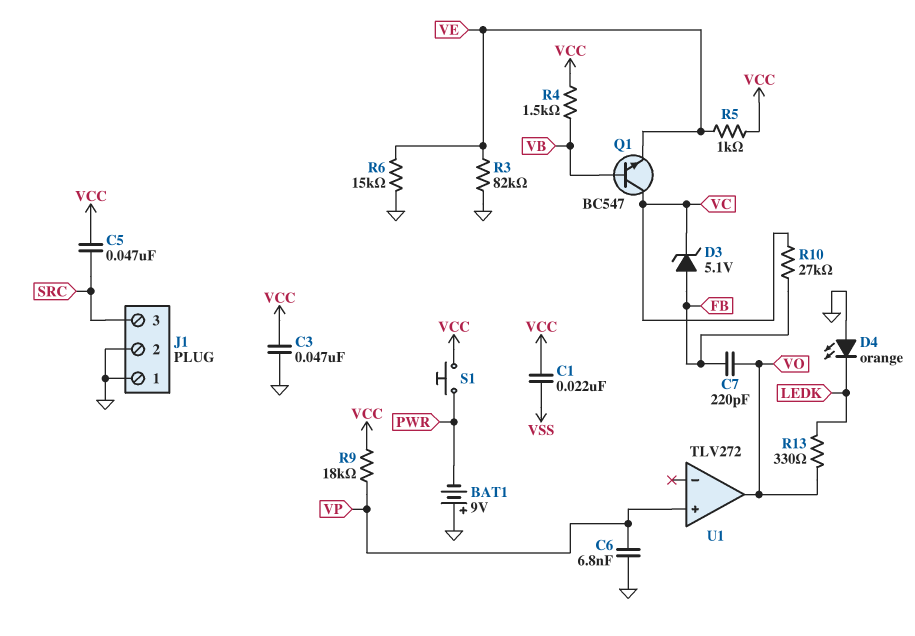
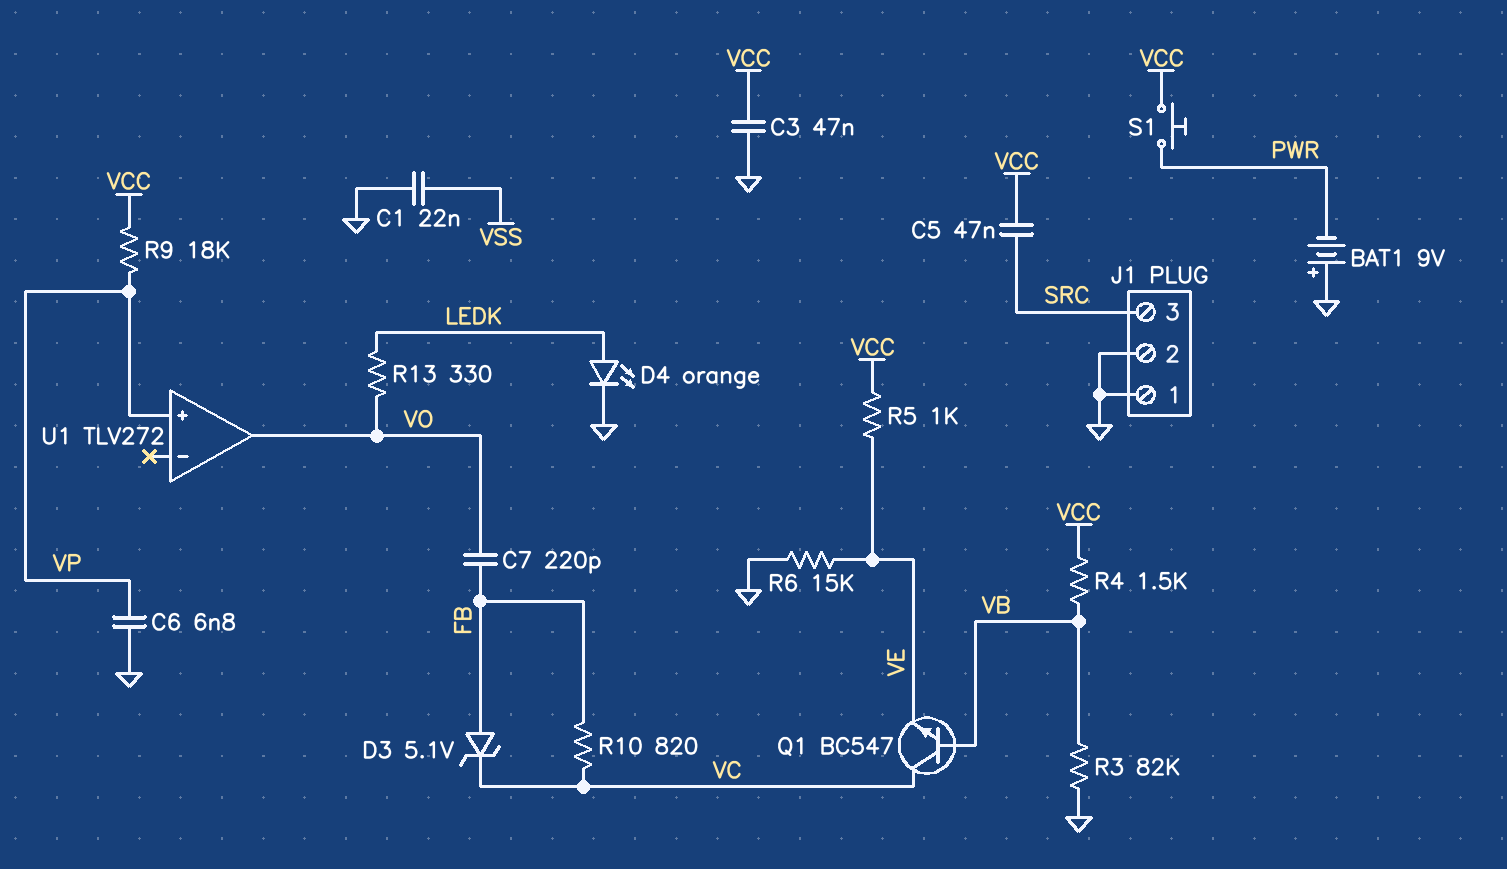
C1: 22nF (VCC, VSS) -> 22nF (GND, VSS)
D4: LED orange (A GND, K LEDK) -> LED orange (A LEDK, K GND)
R3: 82k (GND, VE) -> 82k (GND, VB)
R10: 27k (FB, VC) -> 820 (FB, VC)

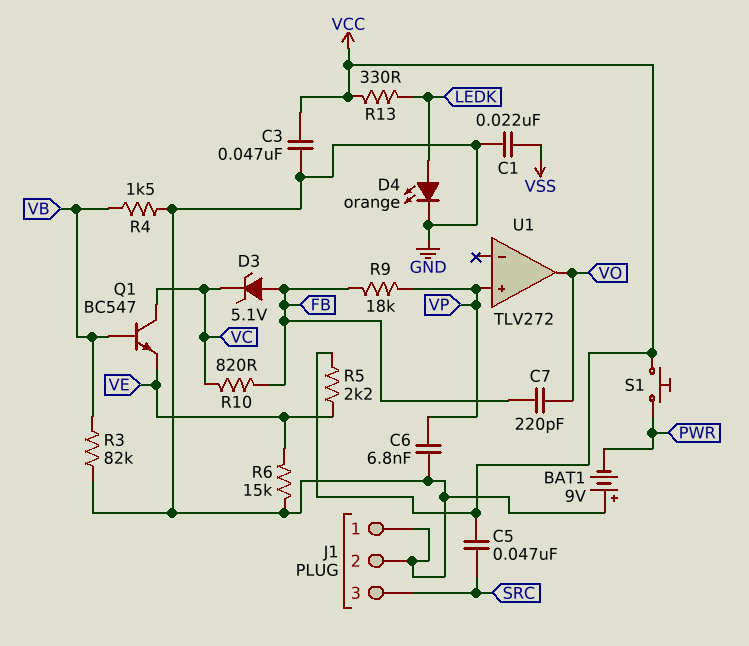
R4: 1.5k (VB, VCC) -> 1.5k (GND, VB)
R5: 1k (VCC, VE) -> 2.2k (VCC, VE)
R9: 18k (VCC, VP) -> 18k (FB, VP)
R13: 330 (LEDK, VO) -> 330 (LEDK, VCC)

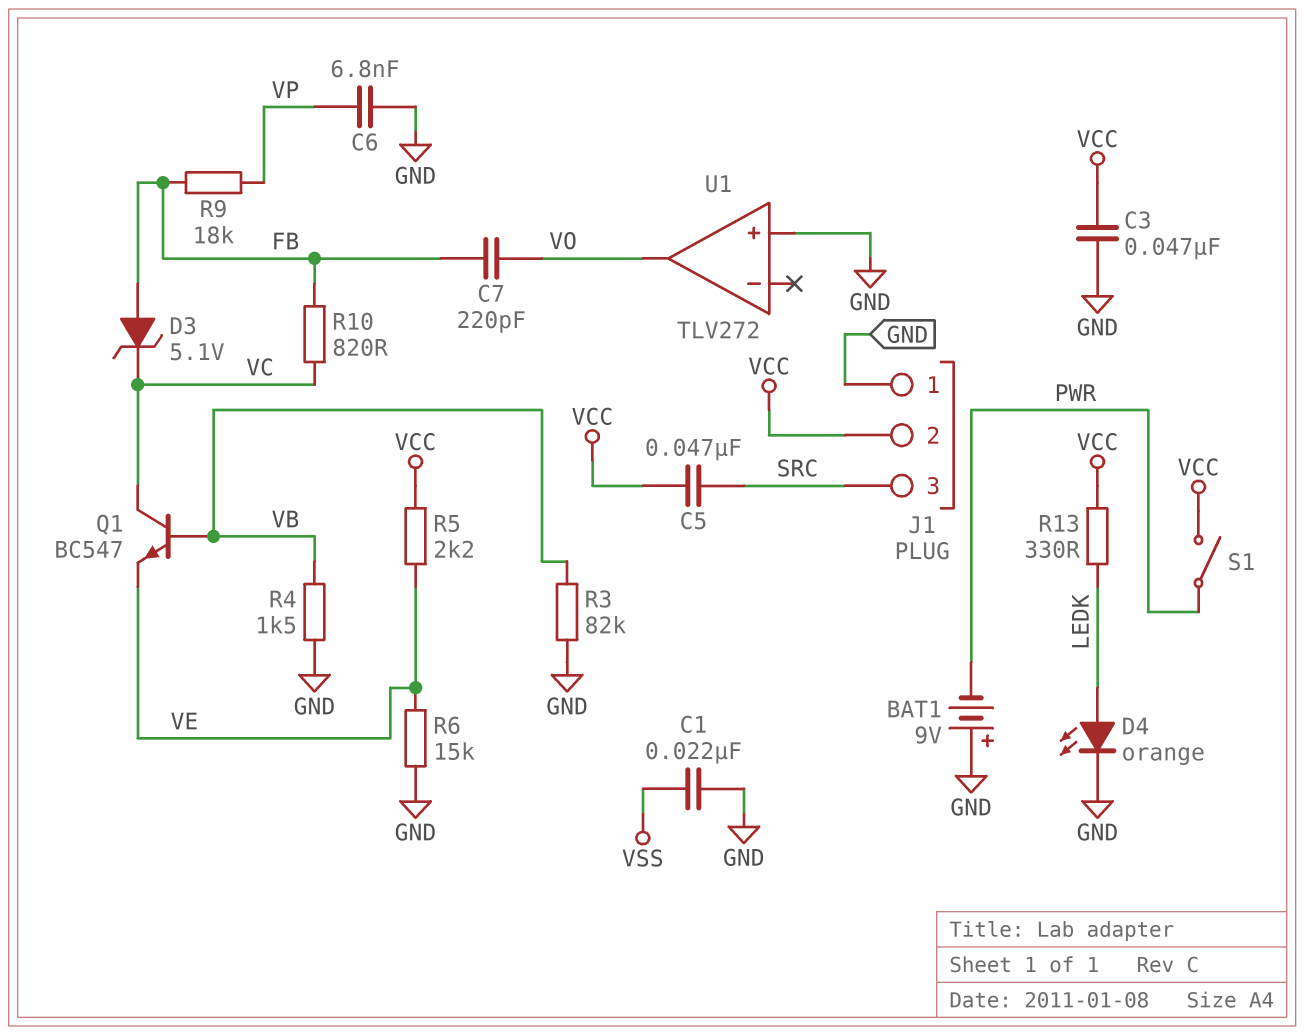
J1 pin 2: GND -> VCC
S1: button (PWR, VCC) -> switch (PWR, VCC)
U1 pin in+: VP -> GND

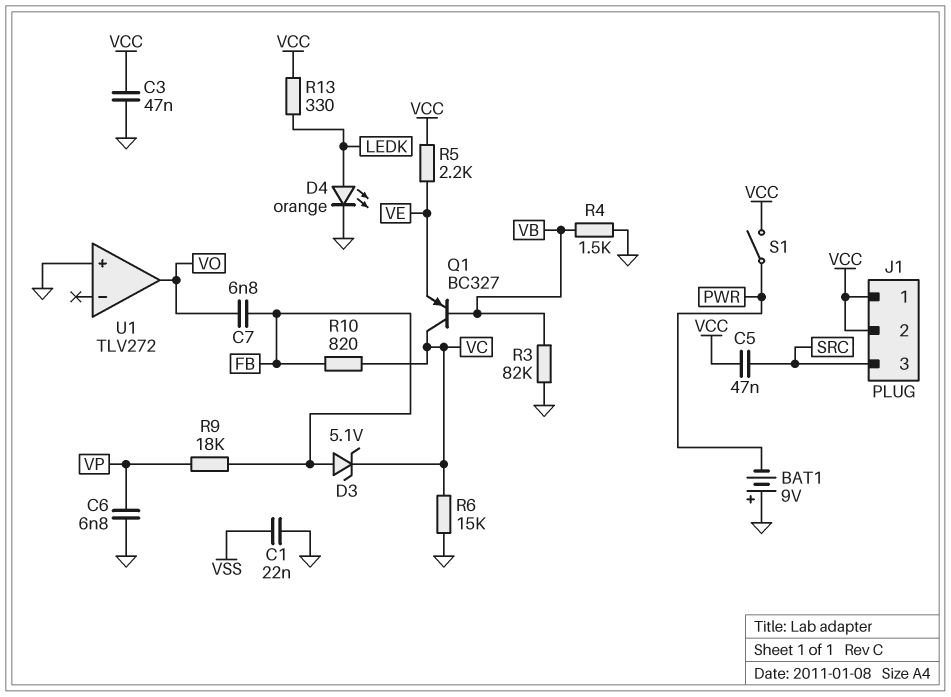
C7: 220pF (FB, VO) -> 6.8nF (FB, VO)
J1 pin 1: GND -> VCC
Q1: NPN BC547 (B VB, C VC, E VE) -> PNP BC327 (B VB, C VC, E VE)
R6: 15k (GND, VE) -> 15k (GND, VC)

